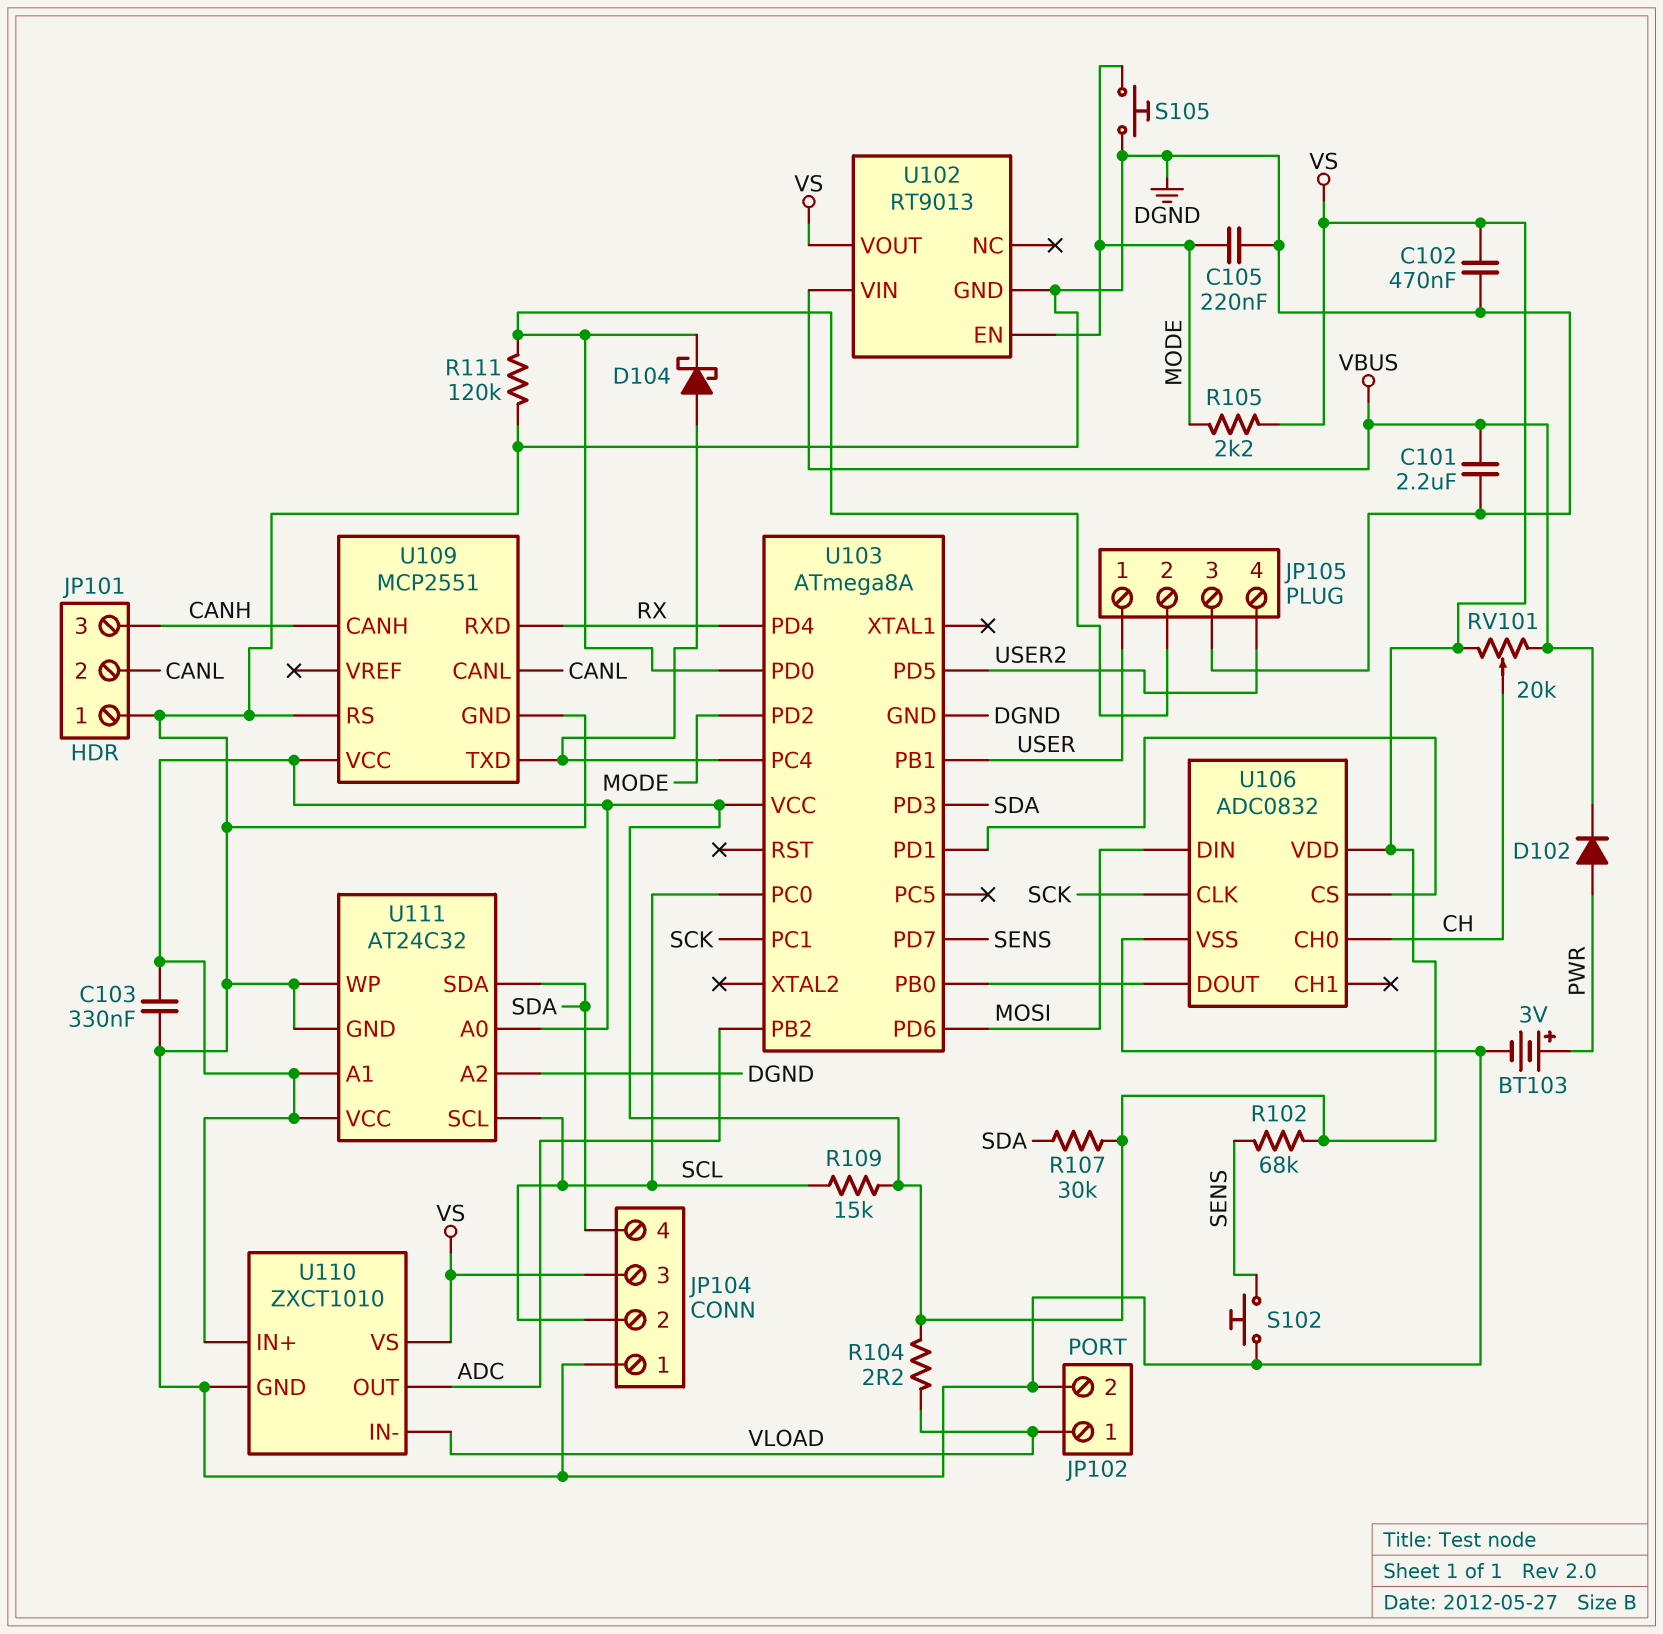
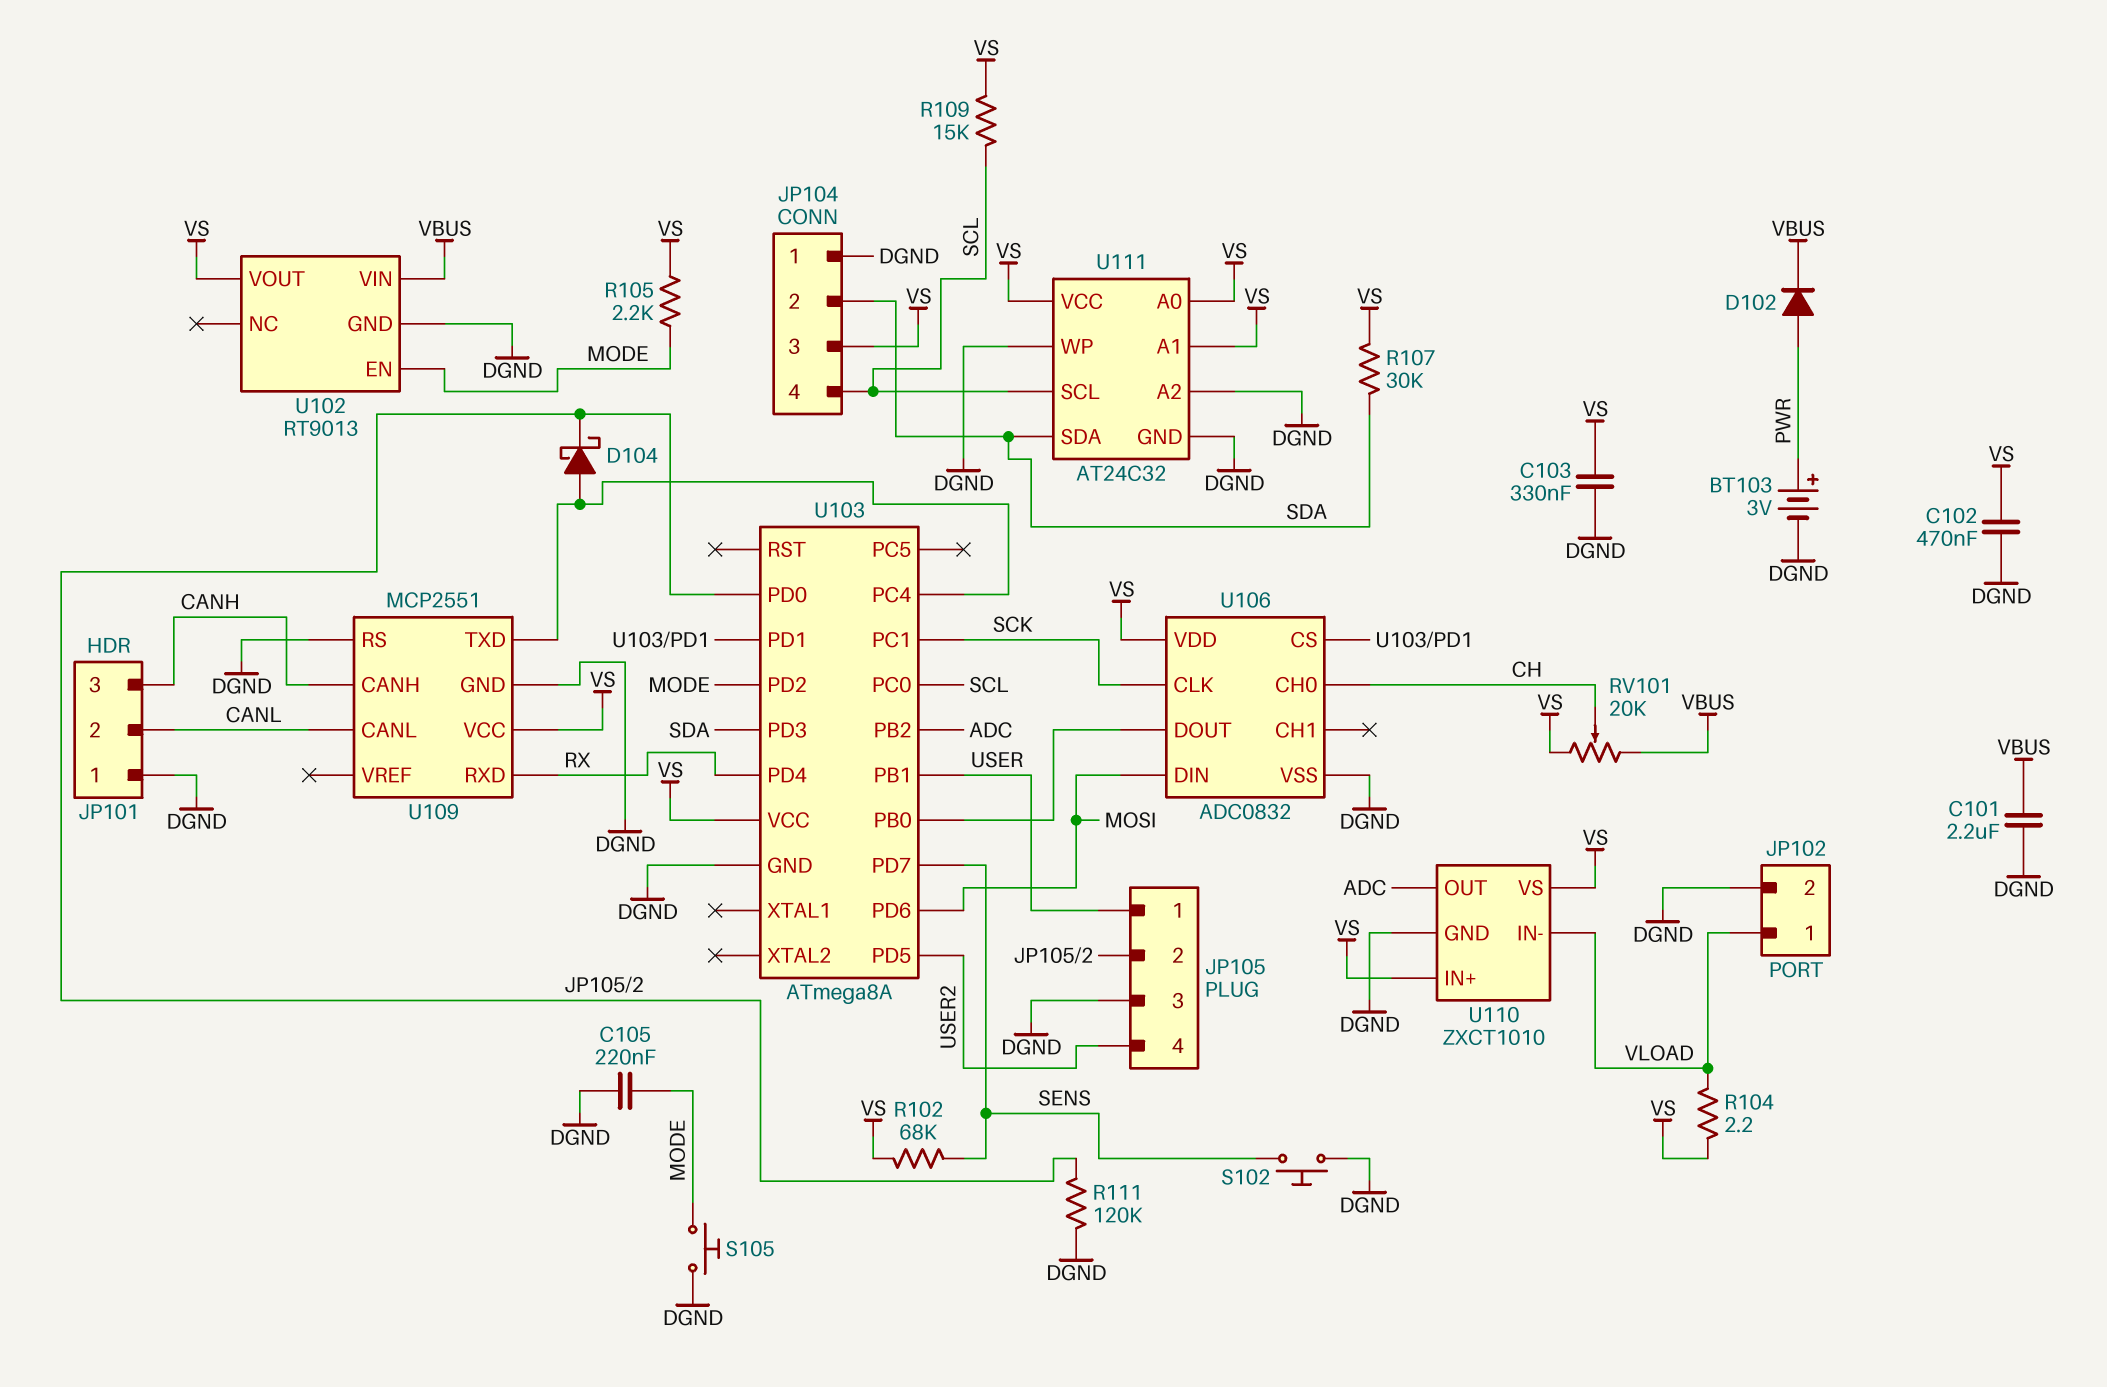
JP104 pin 2: SCL -> SDA
JP104 pin 4: SDA -> SCL

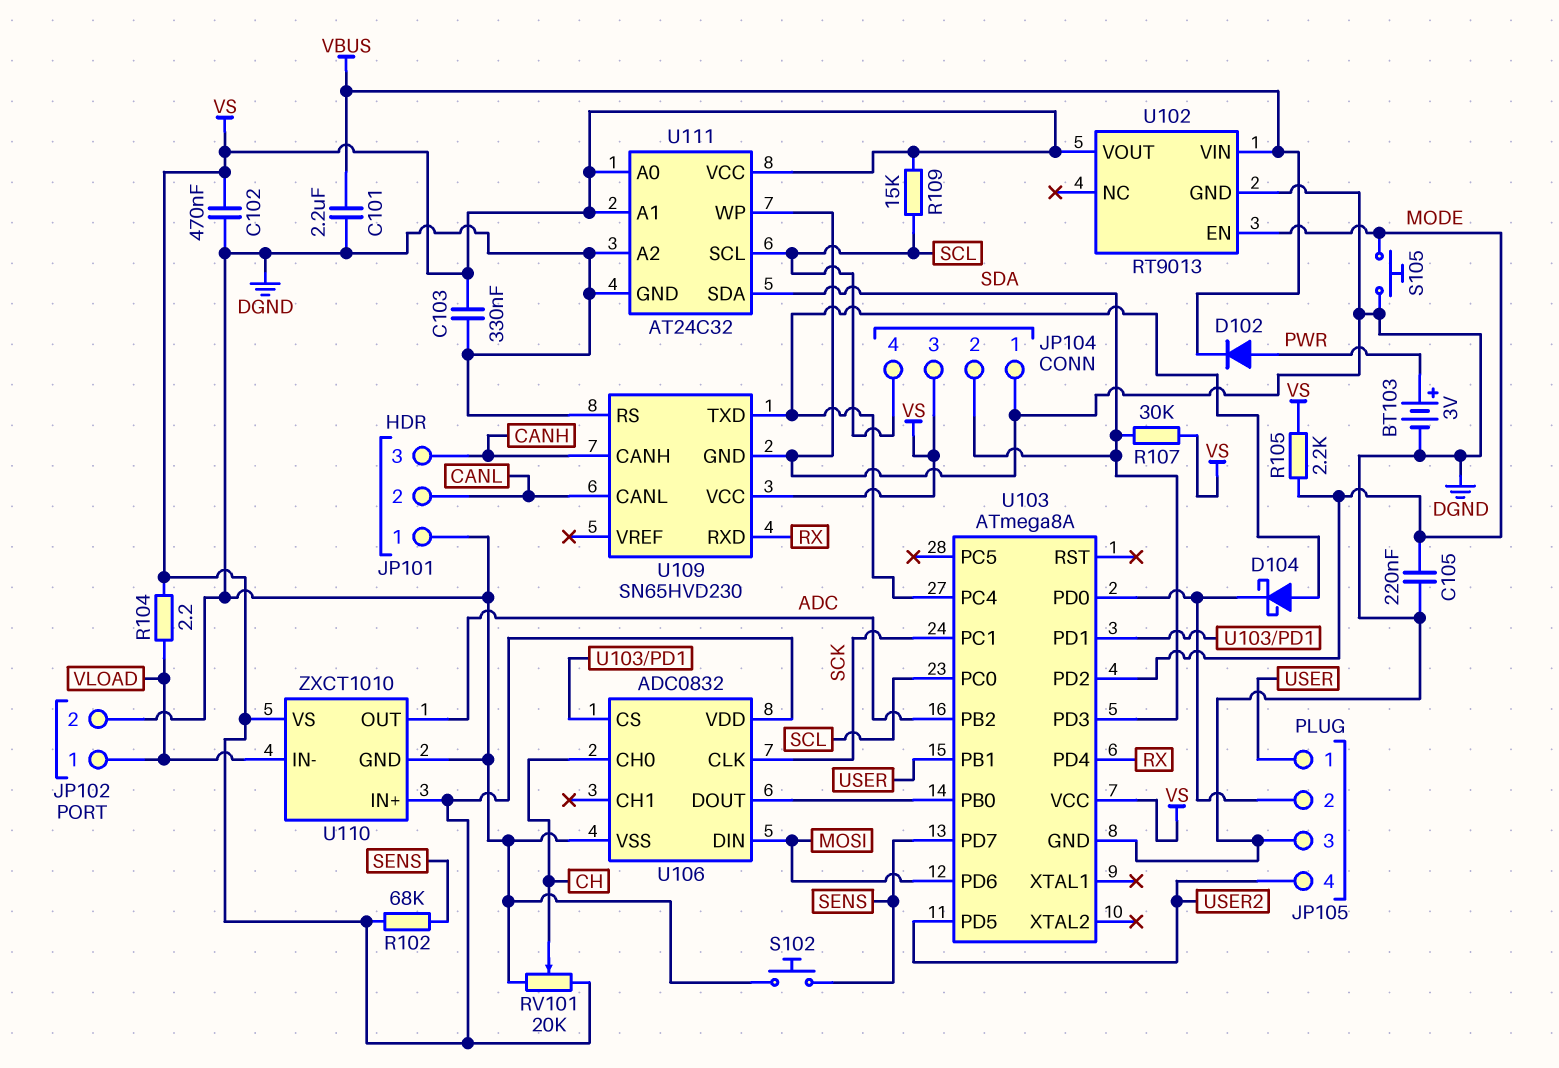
R111: 120k (DGND, JP105/2) -> none
RV101: 20k (VBUS, VS, wiper CH) -> 20k (DGND, VS, wiper CH)
U109: MCP2551 -> SN65HVD230

